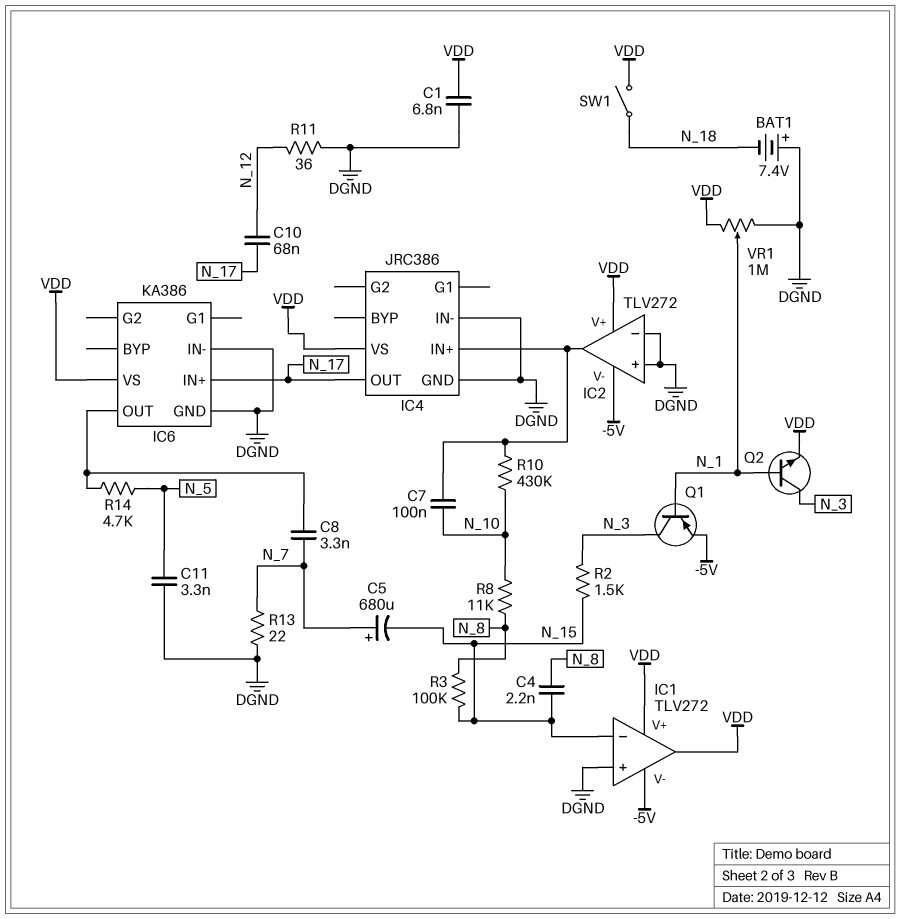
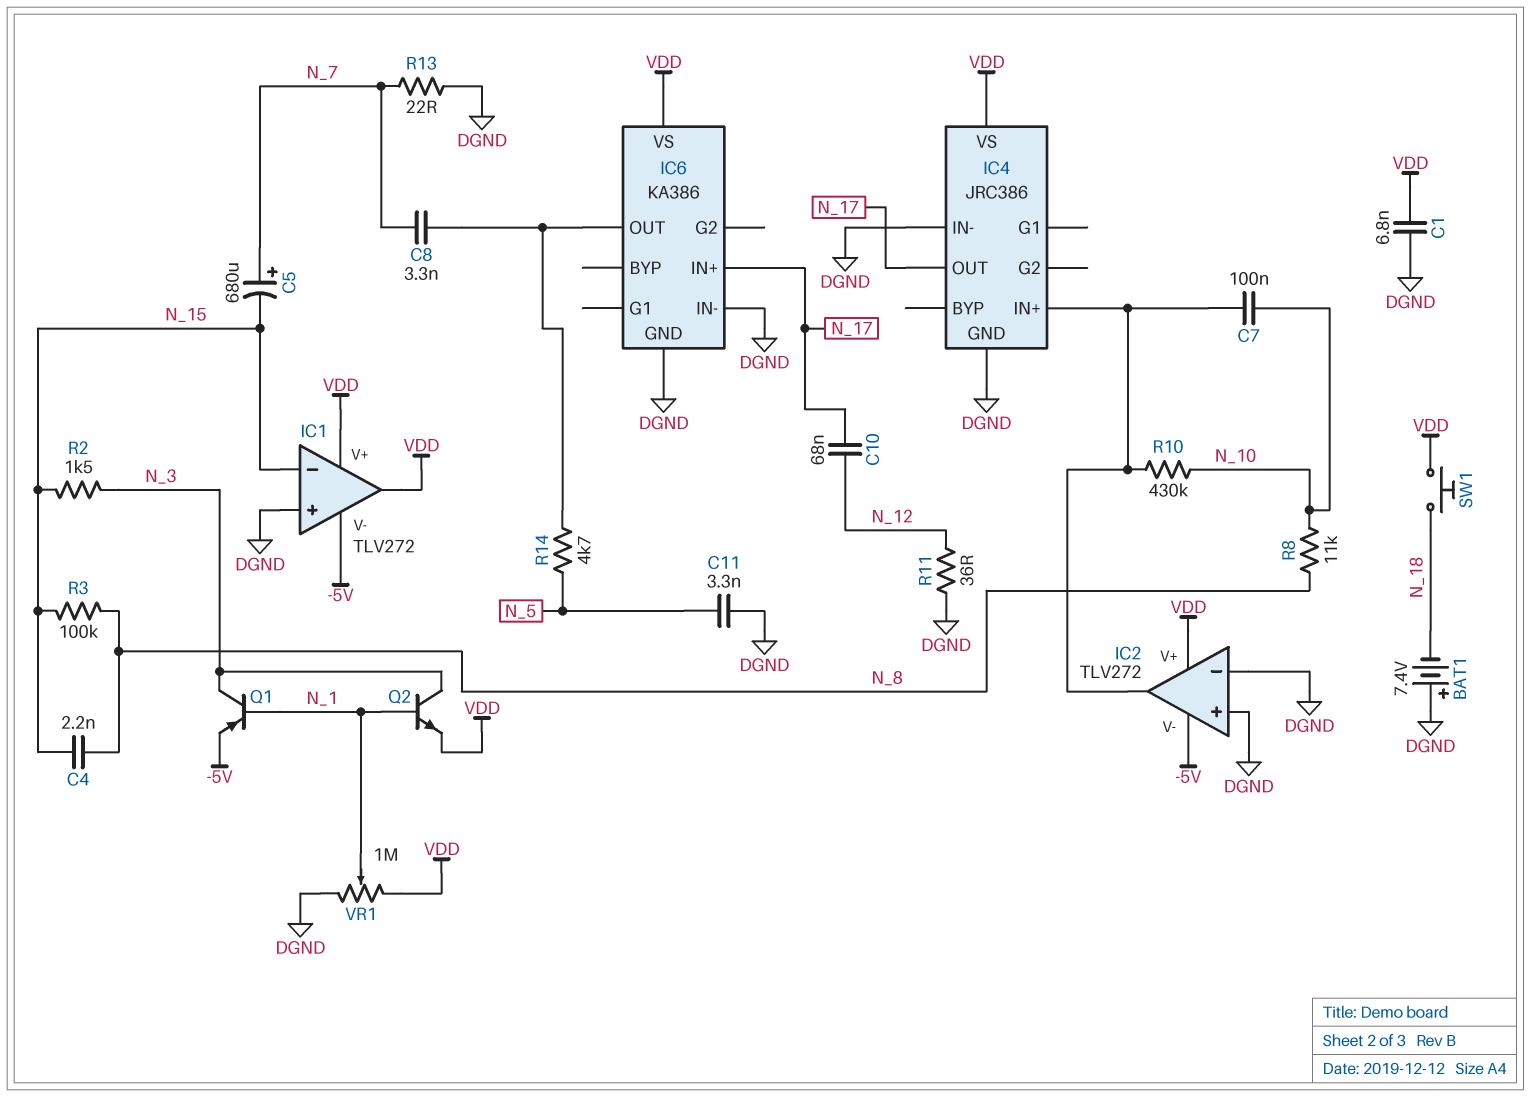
SW1: switch (N_18, VDD) -> button (N_18, VDD)

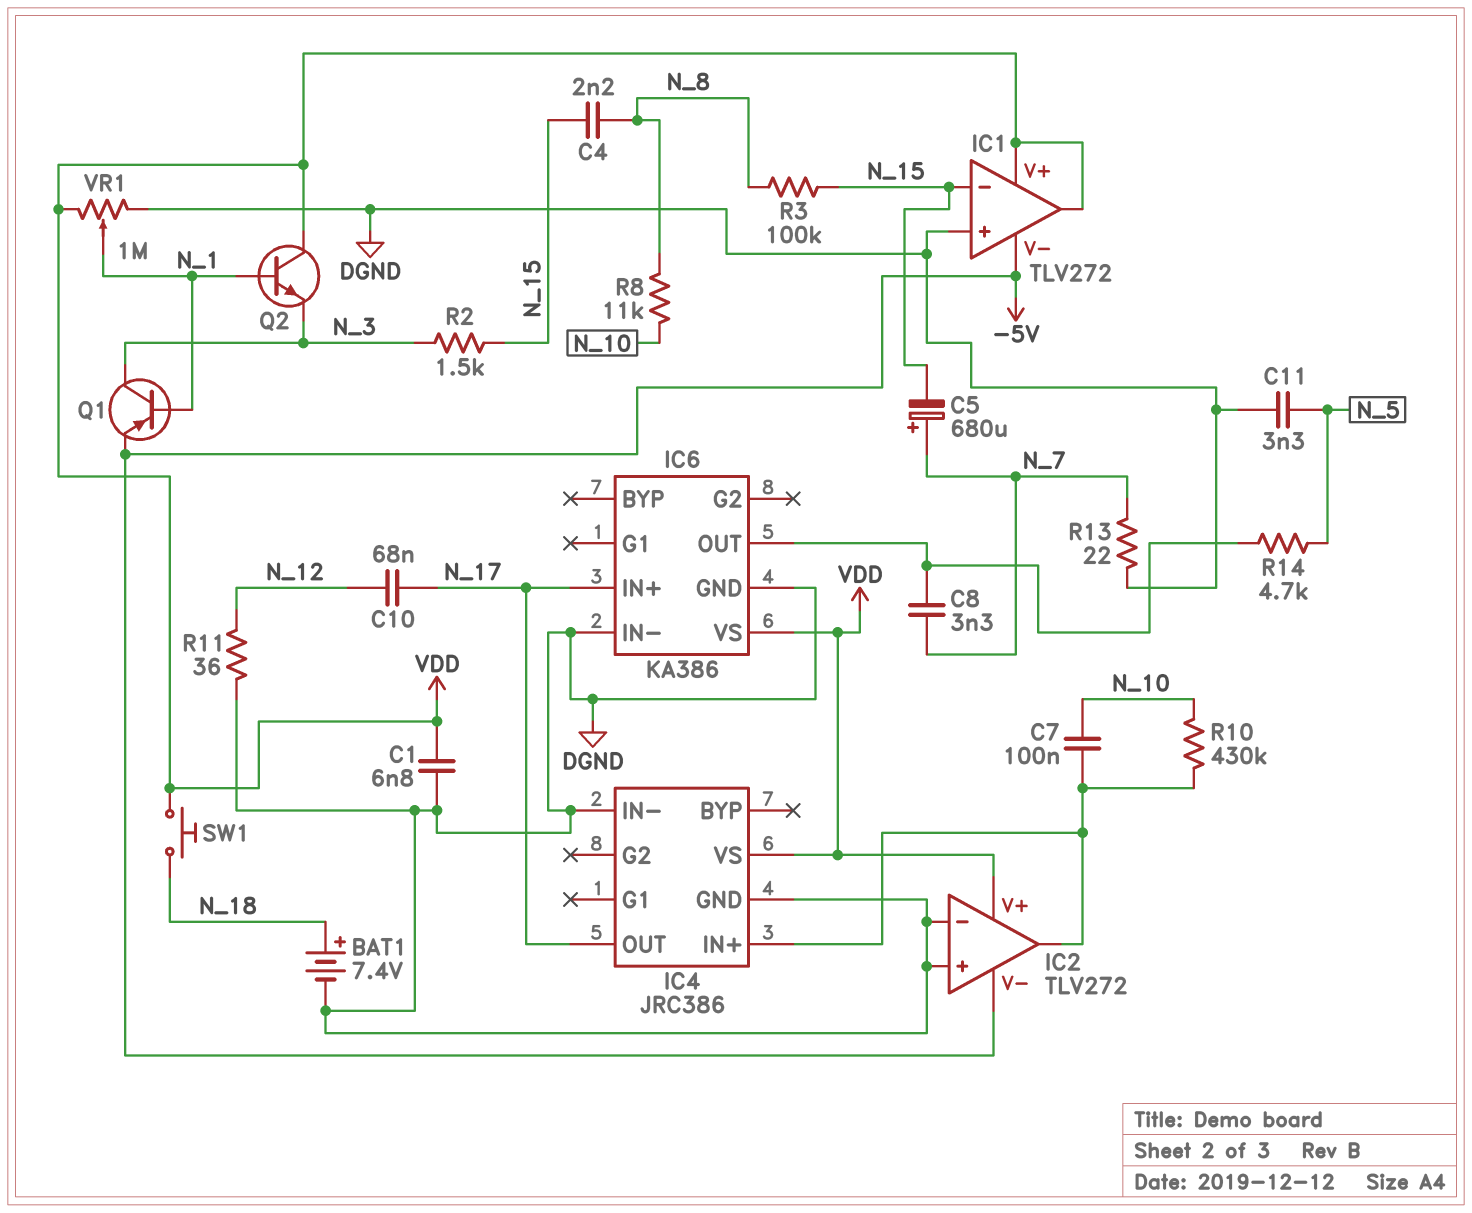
BAT1: 7.4V (plus DGND, minus N_18) -> 7.4V (plus N_18, minus DGND)
Q2: NPN (B N_1, C N_3, E VDD) -> NPN (B N_1, C VDD, E N_3)

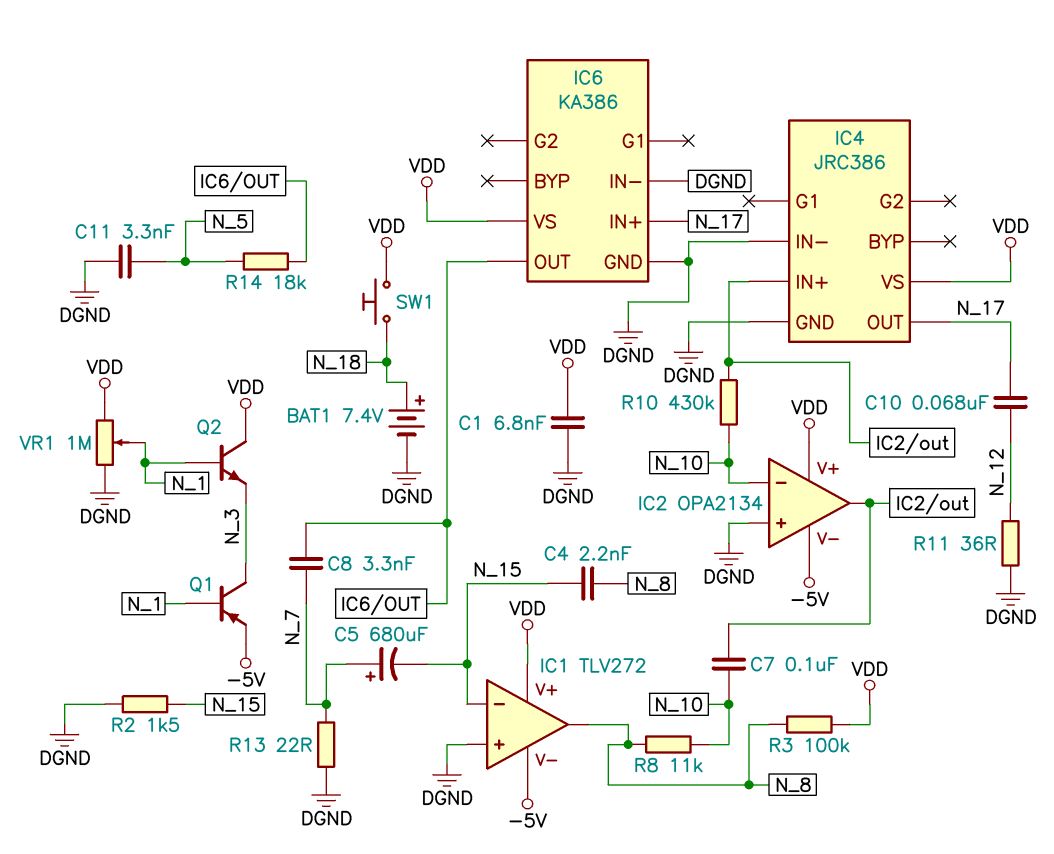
IC1 pin out: VDD -> N_8
IC2: TLV272 -> OPA2134
IC2 pin in-: DGND -> N_10
R2: 1.5k (N_3, N_15) -> 1.5k (DGND, N_15)
R3: 100k (N_8, N_15) -> 100k (N_8, VDD)
R14: 4.7k (IC6/OUT, N_5) -> 18k (IC6/OUT, N_5)

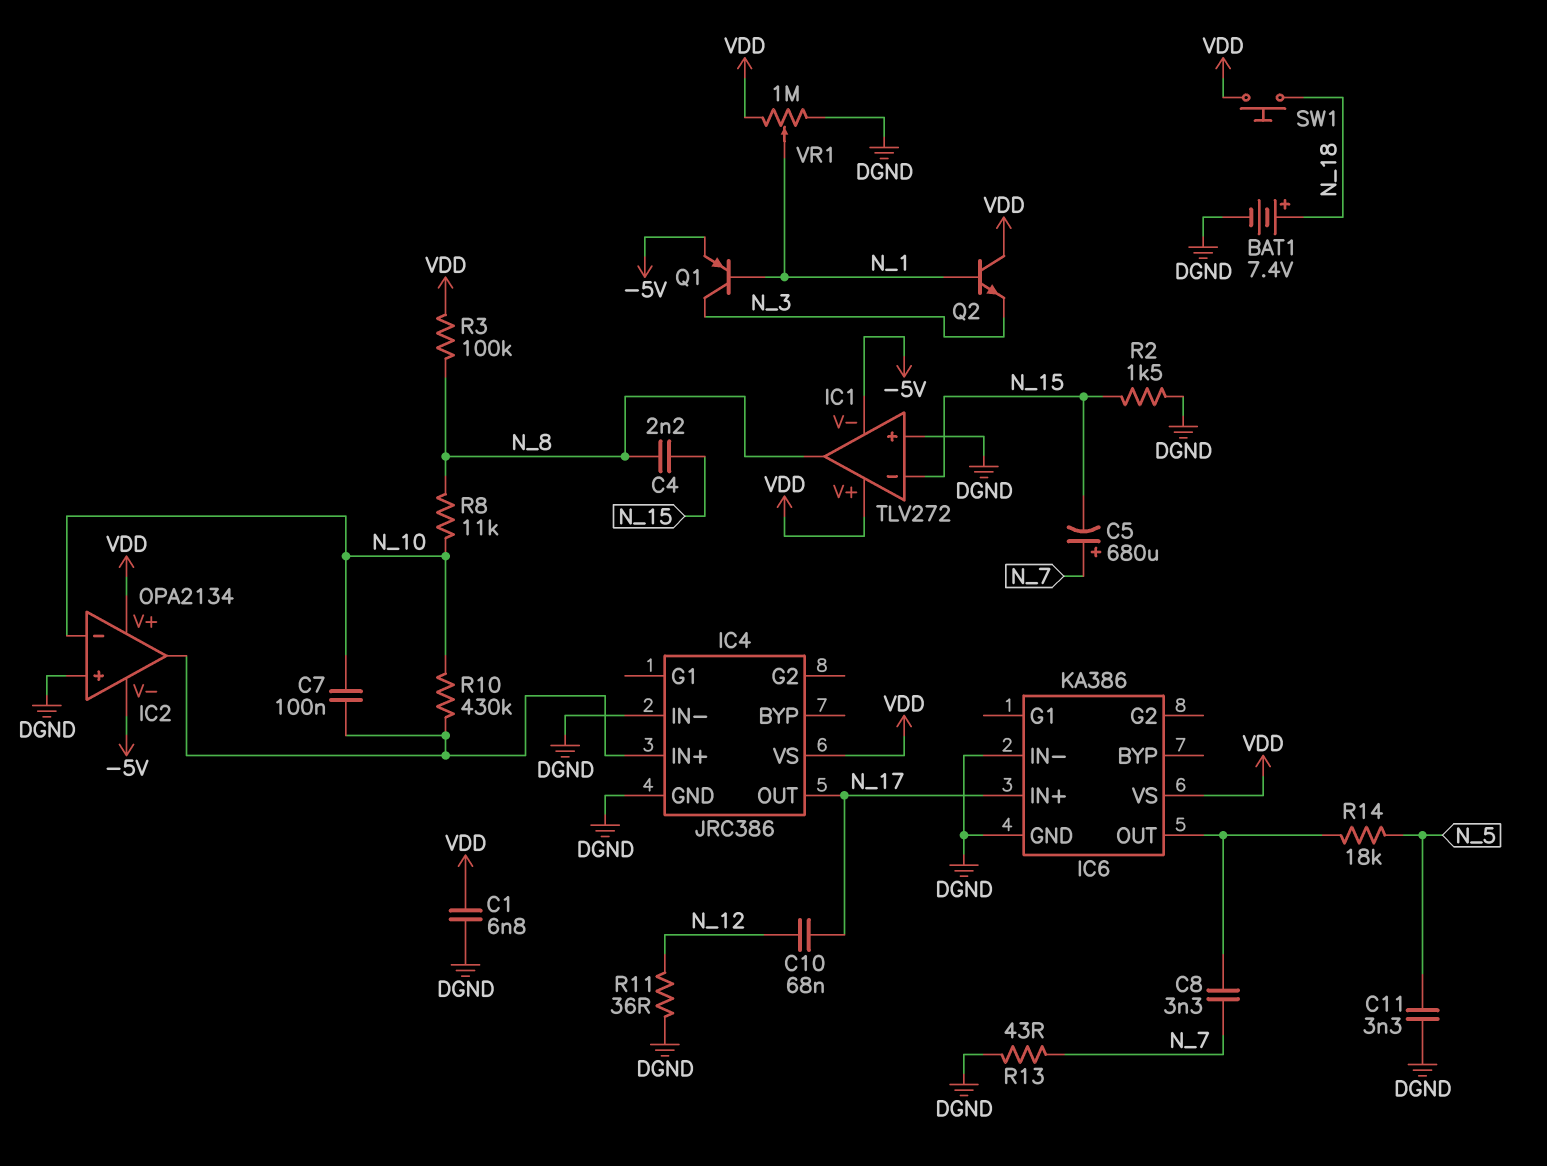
R13: 22 (DGND, N_7) -> 43 (DGND, N_7)

